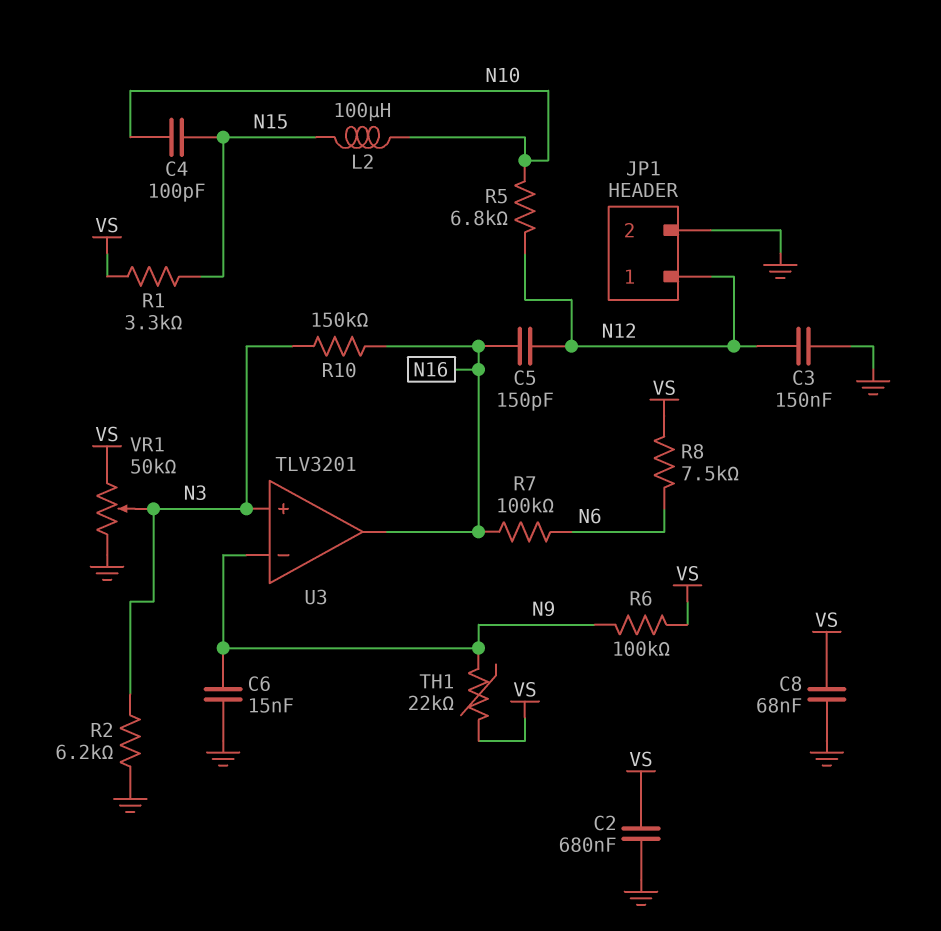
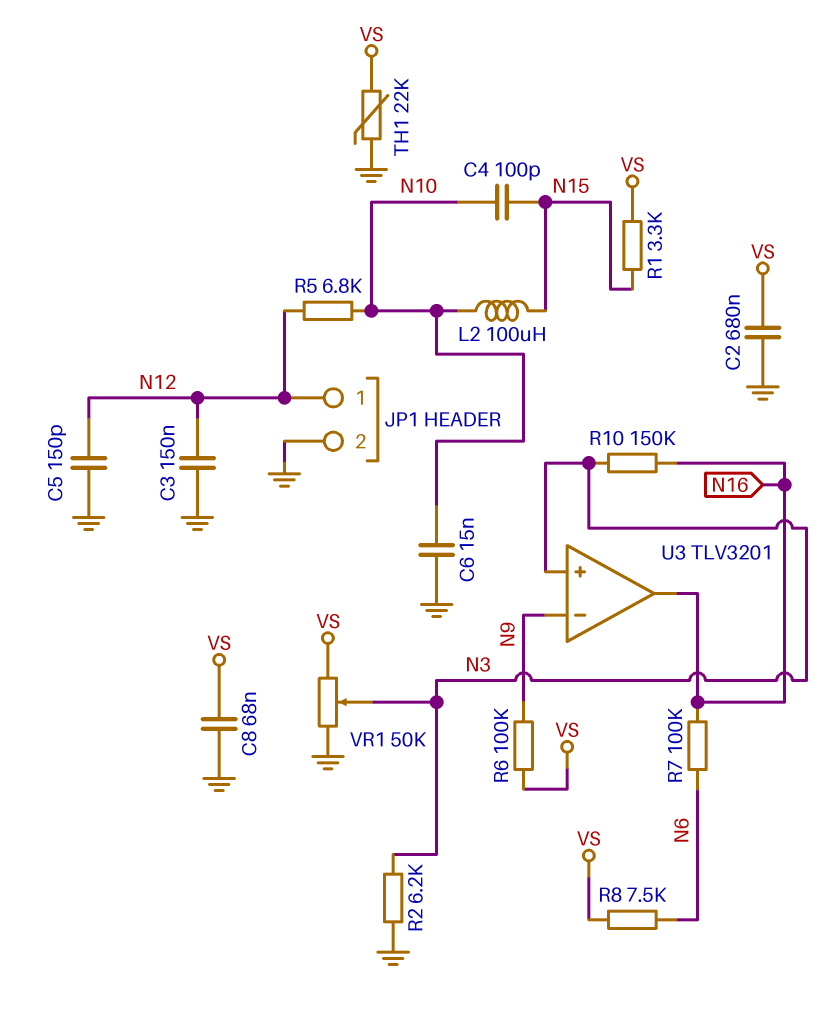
C5: 150pF (N12, N16) -> 150pF (GND, N12)
C6: 15nF (GND, N9) -> 15nF (GND, N10)
TH1: 22k (N9, VS) -> 22k (GND, VS)

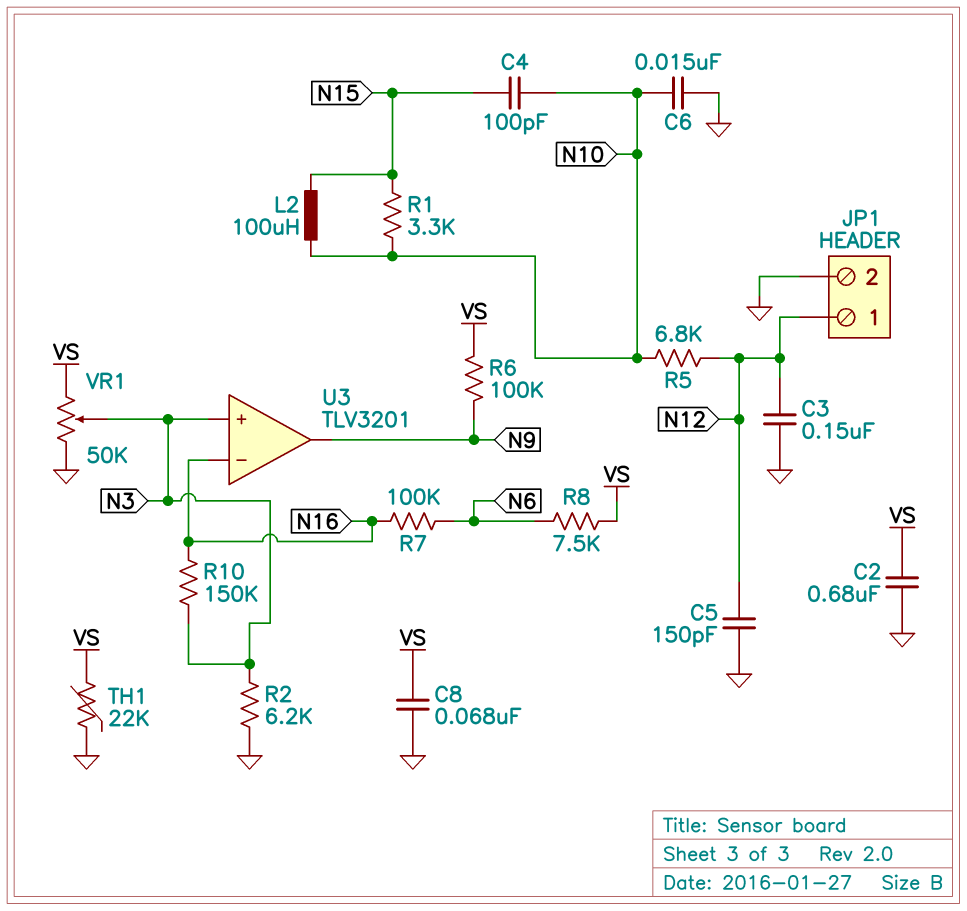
R1: 3.3k (N15, VS) -> 3.3k (N10, N15)
U3 pin in-: N9 -> N16
U3 pin out: N16 -> N9

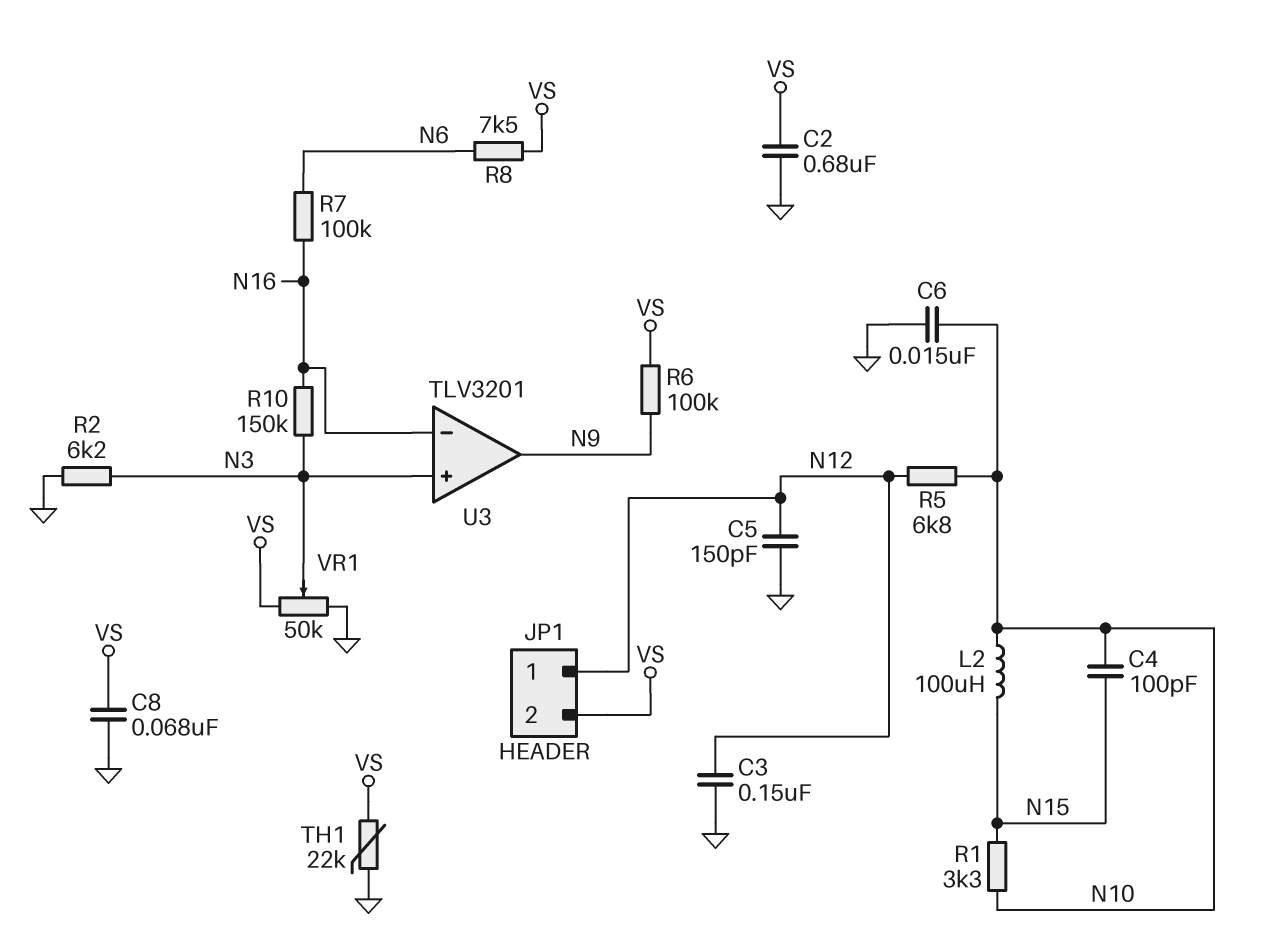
JP1 pin 2: GND -> VS

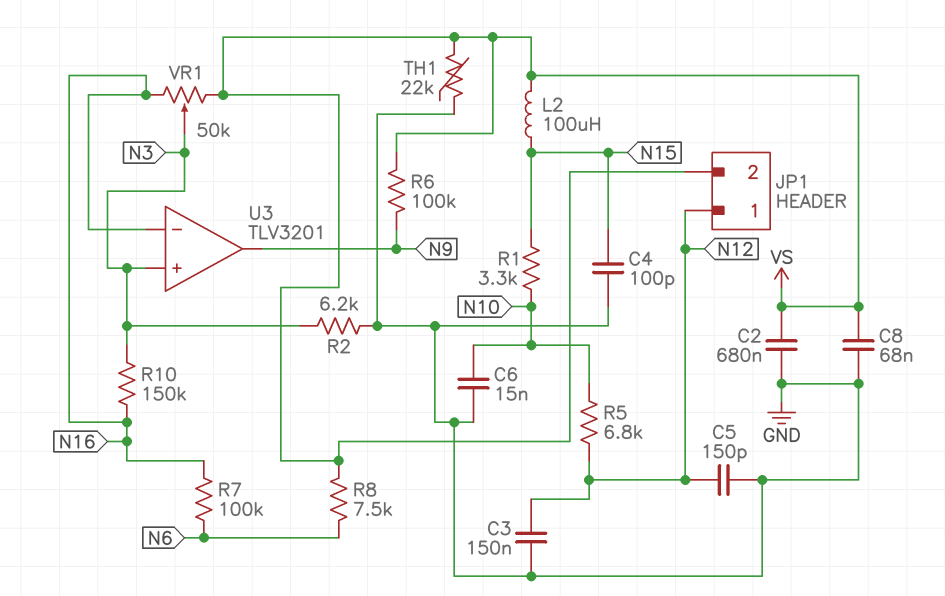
C4: 100pF (N10, N15) -> 100pF (GND, N15)
L2: 100uH (N10, N15) -> 100uH (N15, VS)
VR1: 50k (GND, VS, wiper N3) -> 50k (N16, VS, wiper N3)

